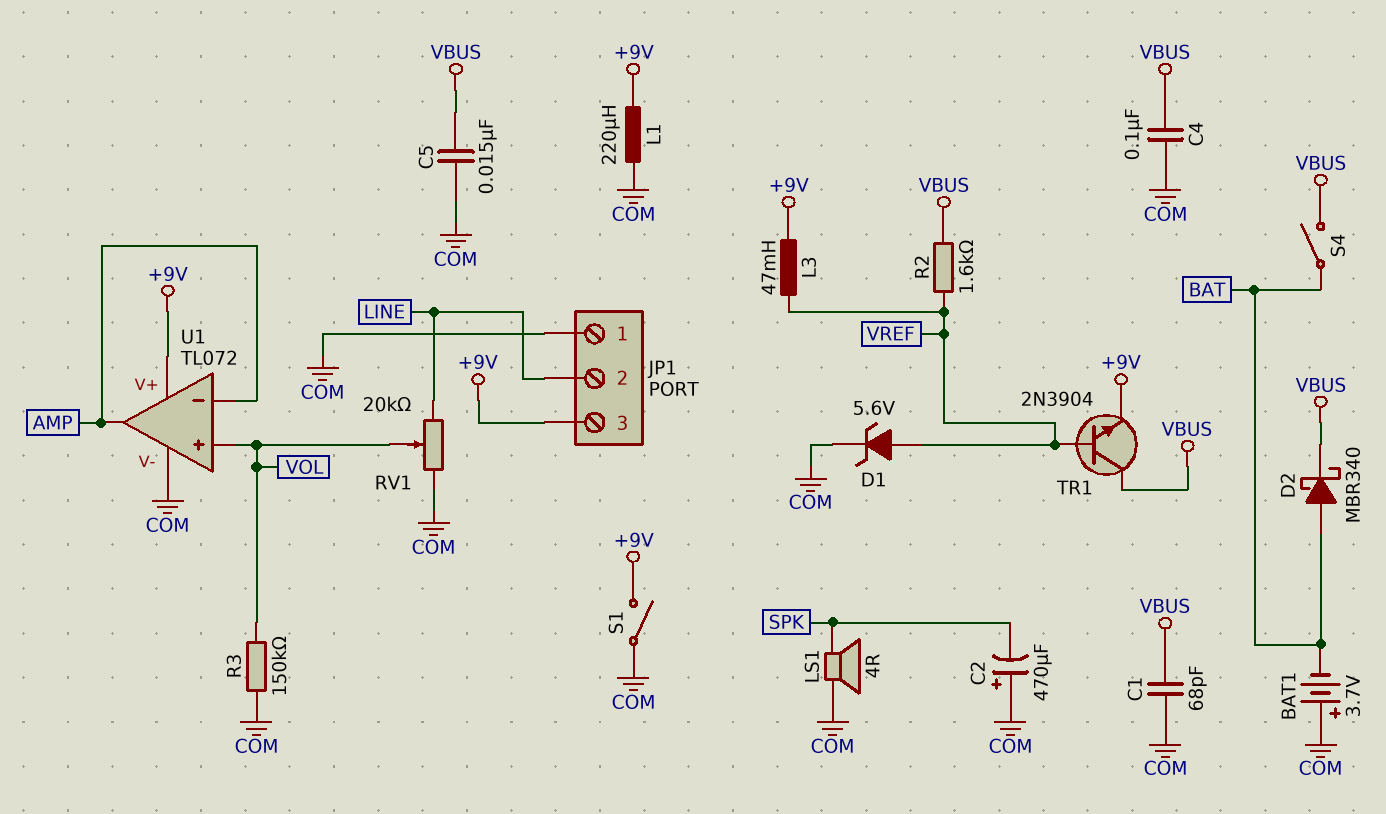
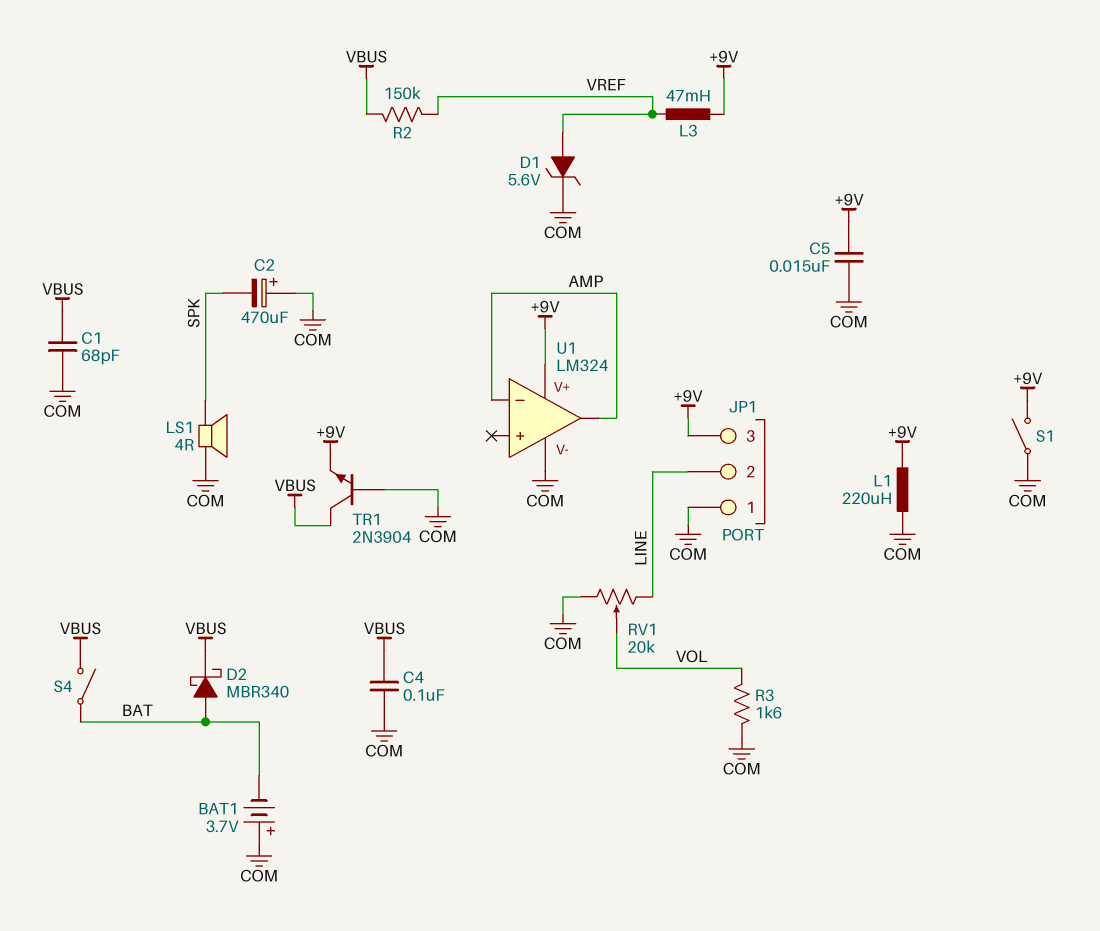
C5: 15nF (COM, VBUS) -> 15nF (+9V, COM)
R2: 1.6k (VBUS, VREF) -> 150k (VBUS, VREF)
R3: 150k (COM, VOL) -> 1.6k (COM, VOL)
TR1: NPN 2N3904 (B VREF, C VBUS, E +9V) -> NPN 2N3904 (B COM, C VBUS, E +9V)
U1: TL072 -> LM324
U1 pin in+: VOL -> none

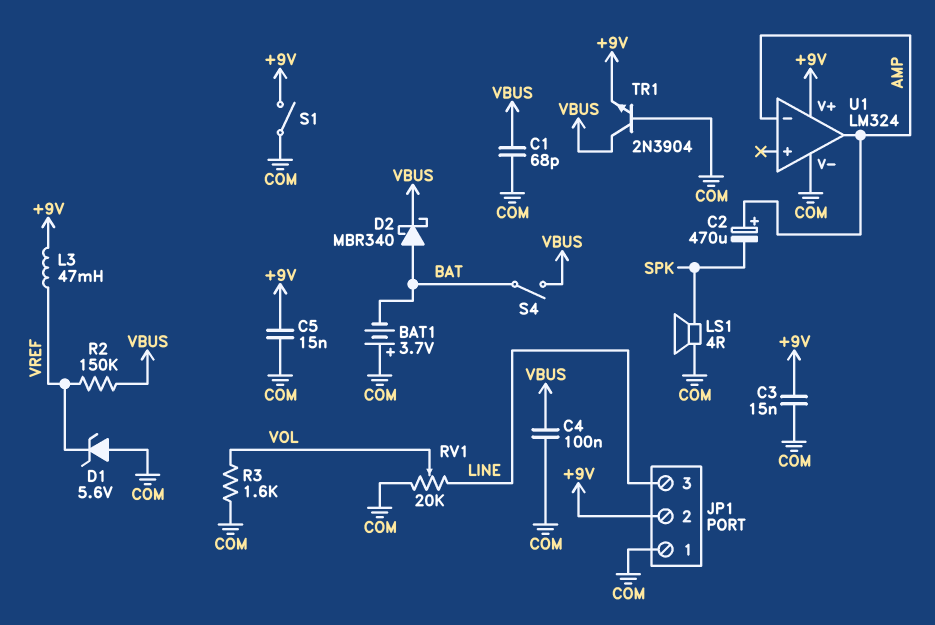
C2: 470uF (plus COM, minus SPK) -> 470uF (plus AMP, minus SPK)
C3: none -> 15nF (+9V, COM)
D1: zener 5.6V (A VREF, K COM) -> zener 5.6V (A COM, K VREF)
JP1 pin 2: LINE -> +9V
JP1 pin 3: +9V -> LINE
L1: 220uH (+9V, COM) -> none

